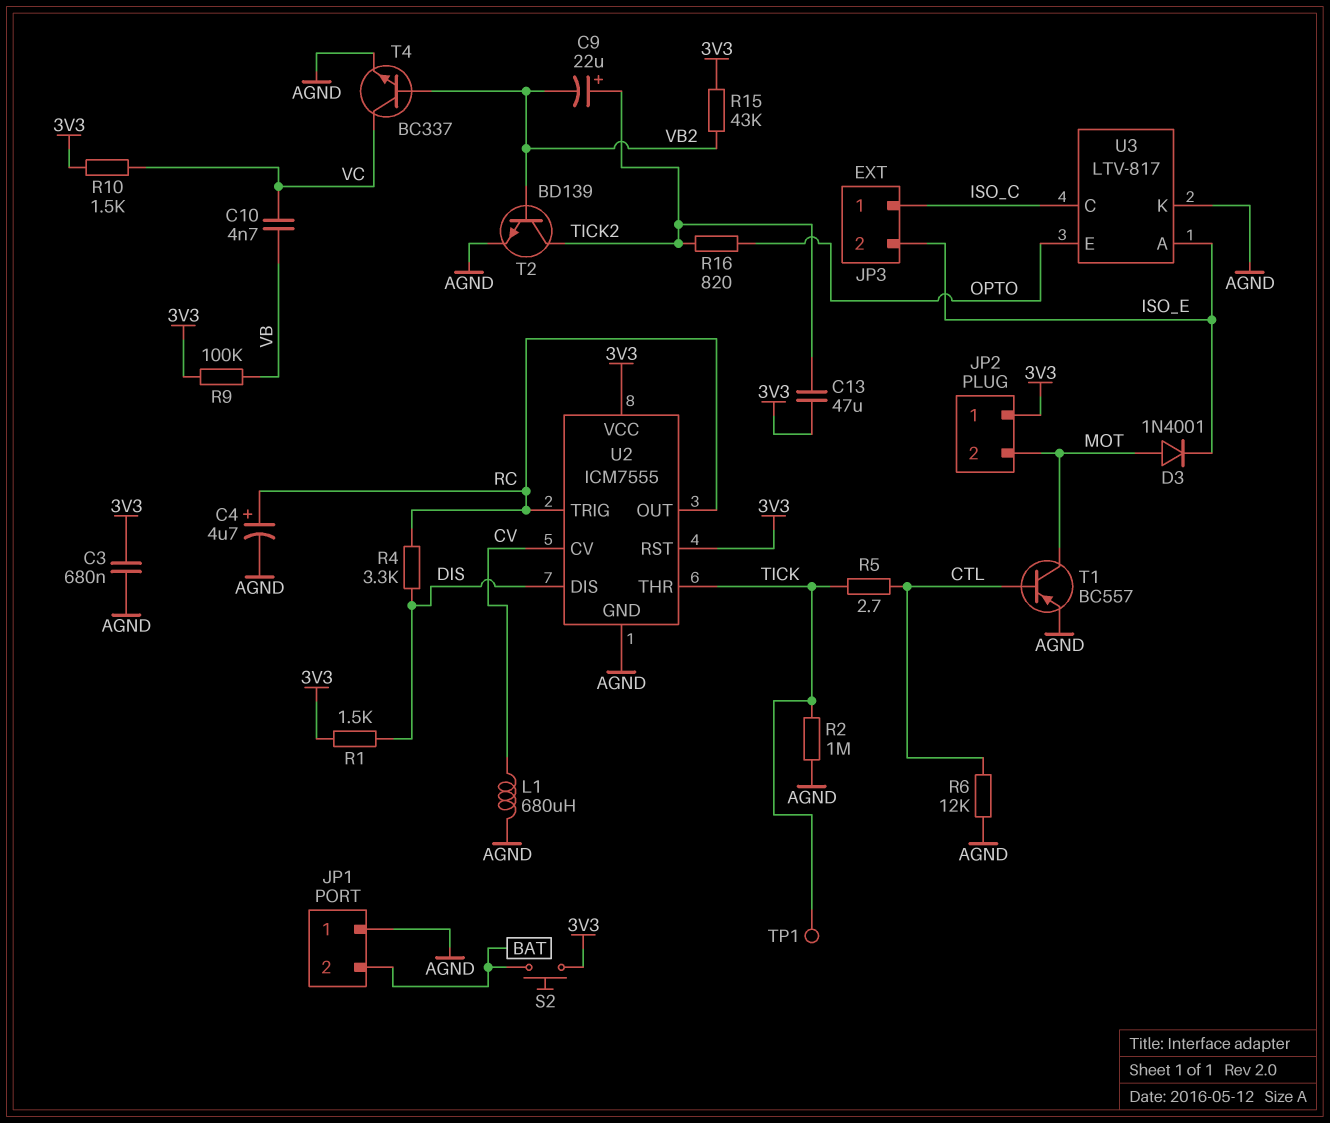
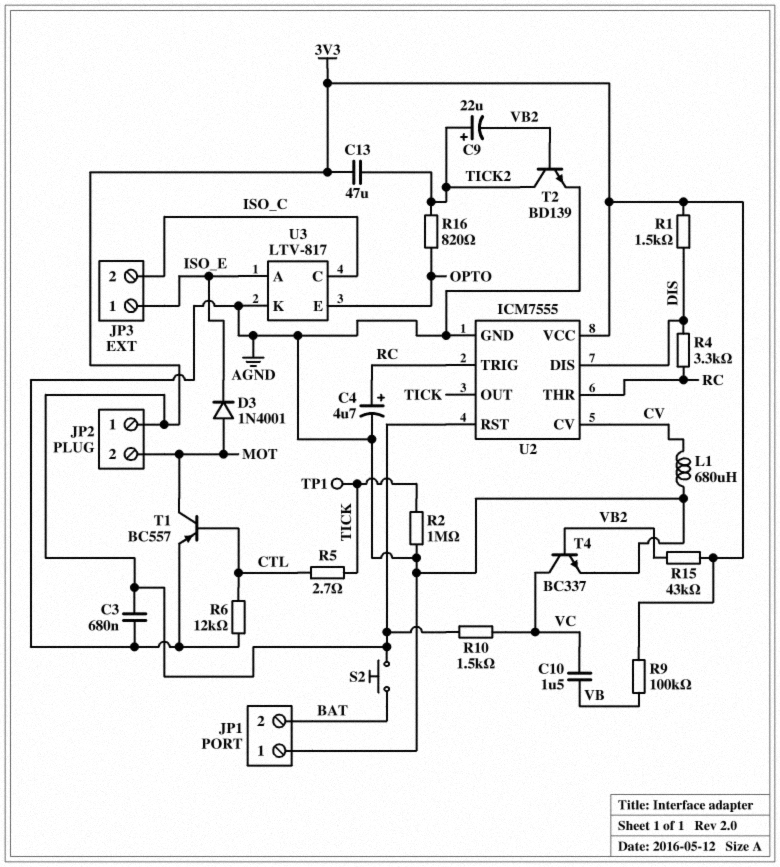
C10: 4.7nF (VB, VC) -> 1.5uF (VB, VC)
JP3 pin 1: ISO_C -> ISO_E
JP3 pin 2: ISO_E -> ISO_C
U2 pin OUT: RC -> TICK
U2 pin THR: TICK -> RC

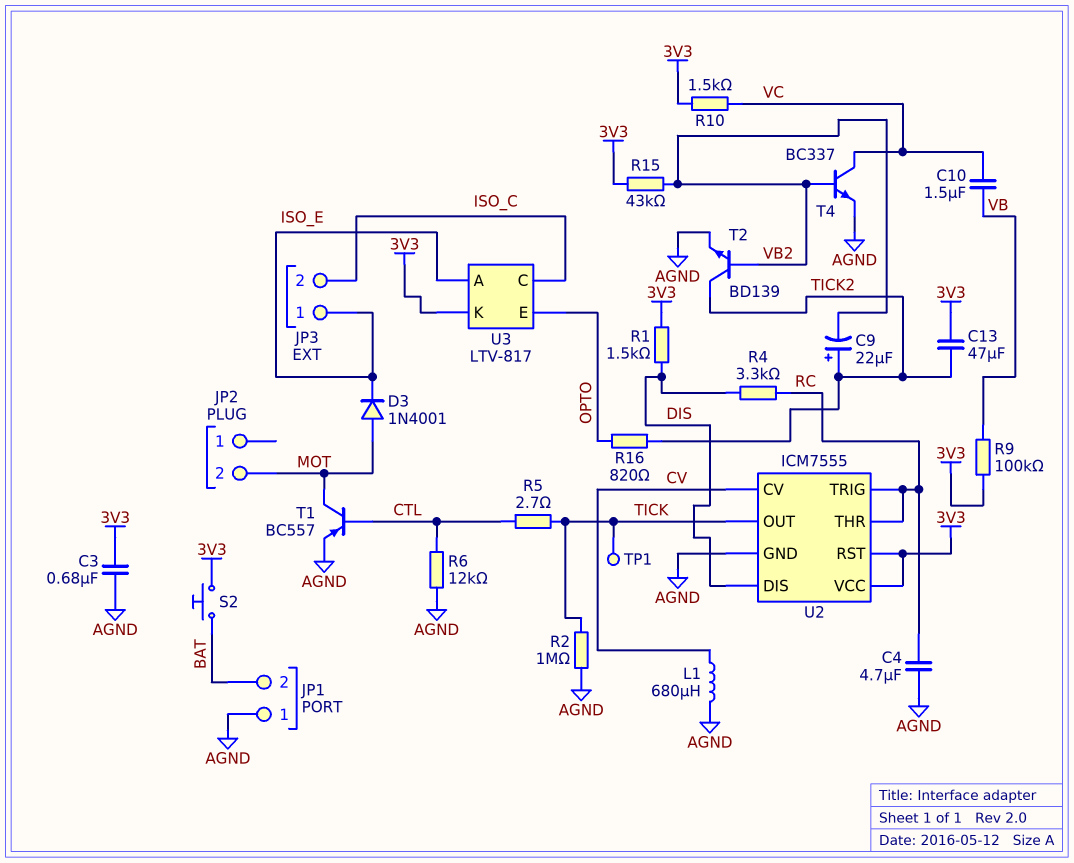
C4: 4.7uF (plus RC, minus AGND) -> 4.7uF (AGND, RC)
JP2 pin 1: 3V3 -> none
U3 pin K: AGND -> 3V3

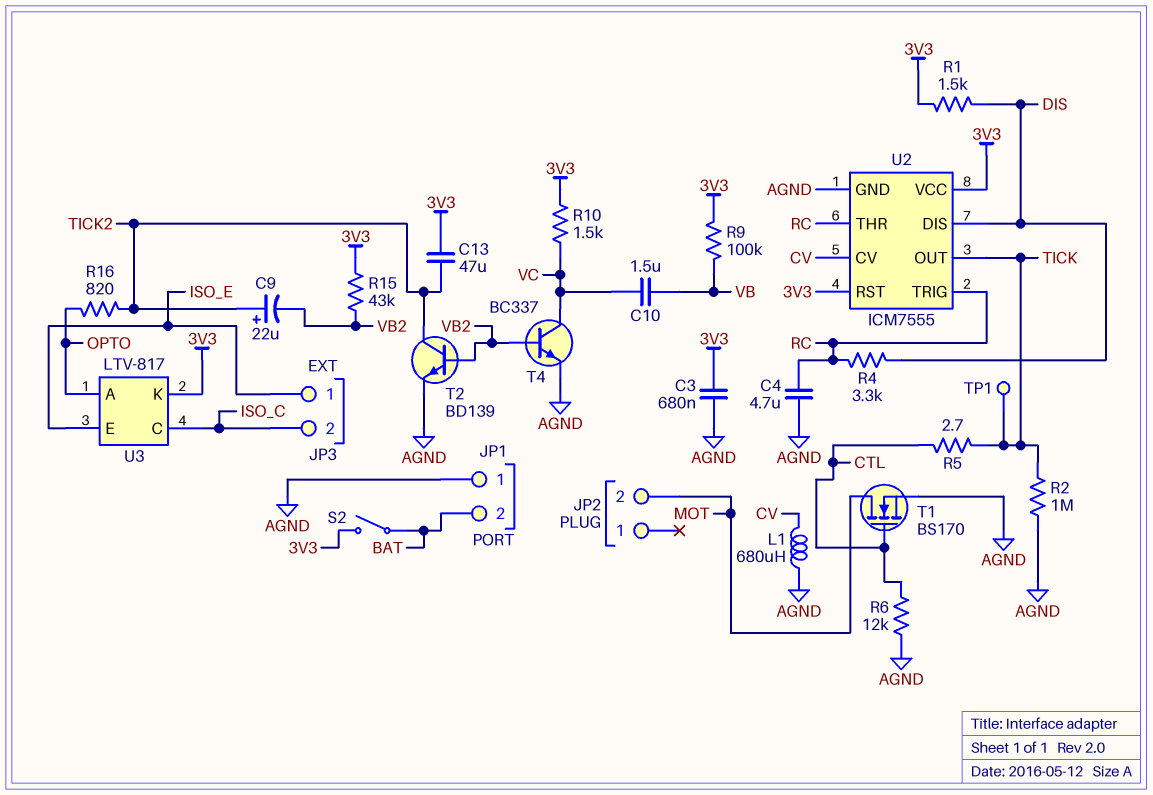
D3: diode 1N4001 (A MOT, K ISO_E) -> none
S2: button (3V3, BAT) -> switch (3V3, BAT)
T1: PNP BC557 (B CTL, C MOT, E AGND) -> NMOS BS170 (G CTL, D MOT, S AGND)
U3 pin A: ISO_E -> OPTO
U3 pin E: OPTO -> ISO_E

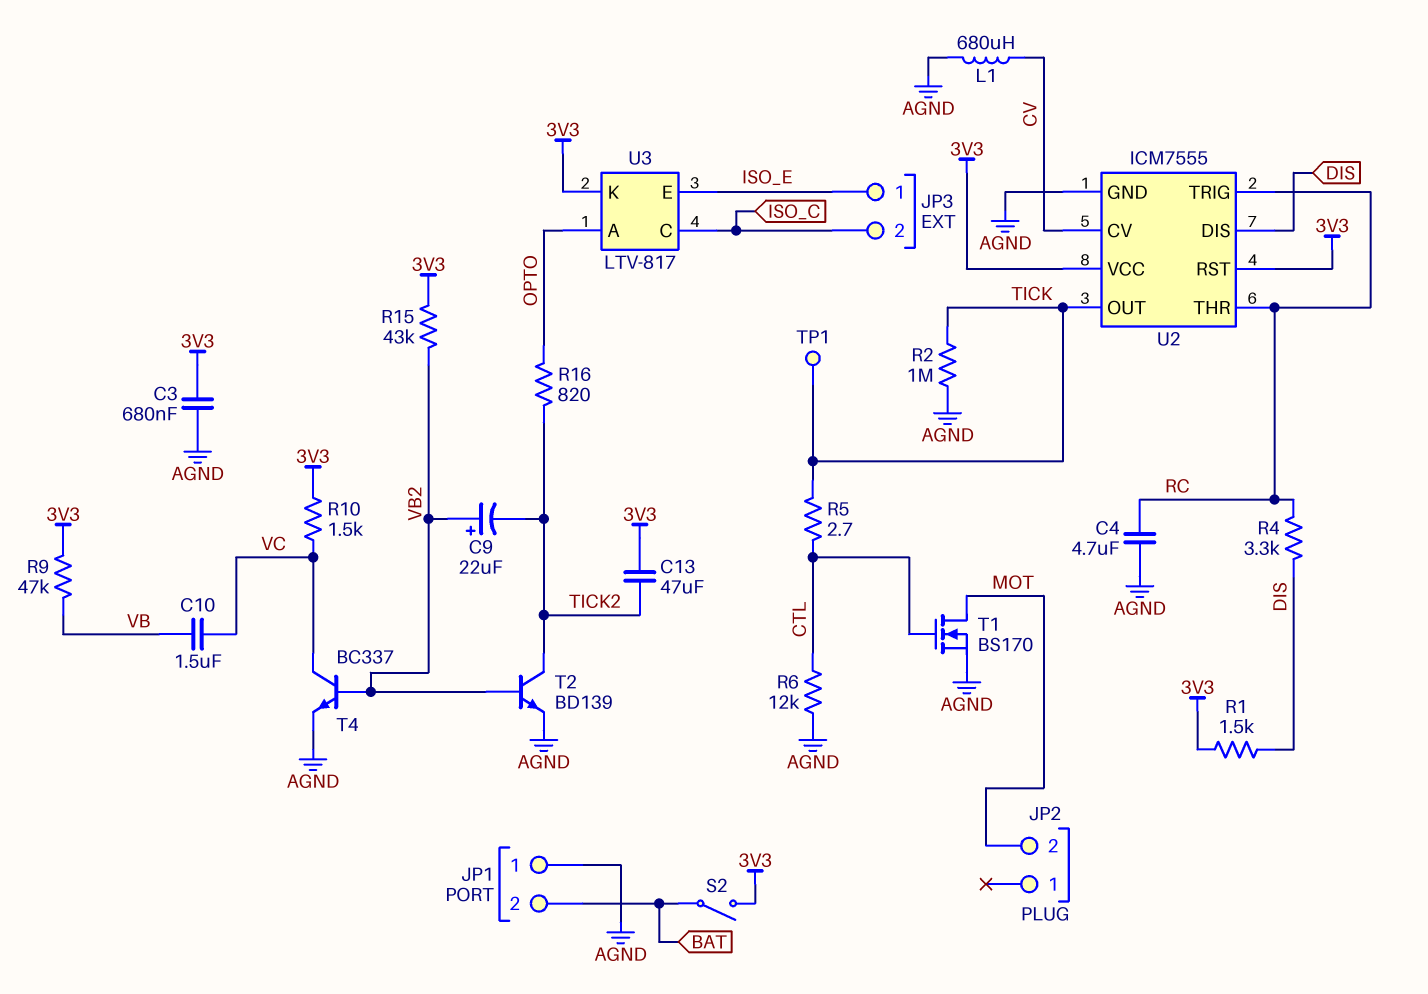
C9: 22uF (plus TICK2, minus VB2) -> 22uF (plus VB2, minus TICK2)
R9: 100k (3V3, VB) -> 47k (3V3, VB)

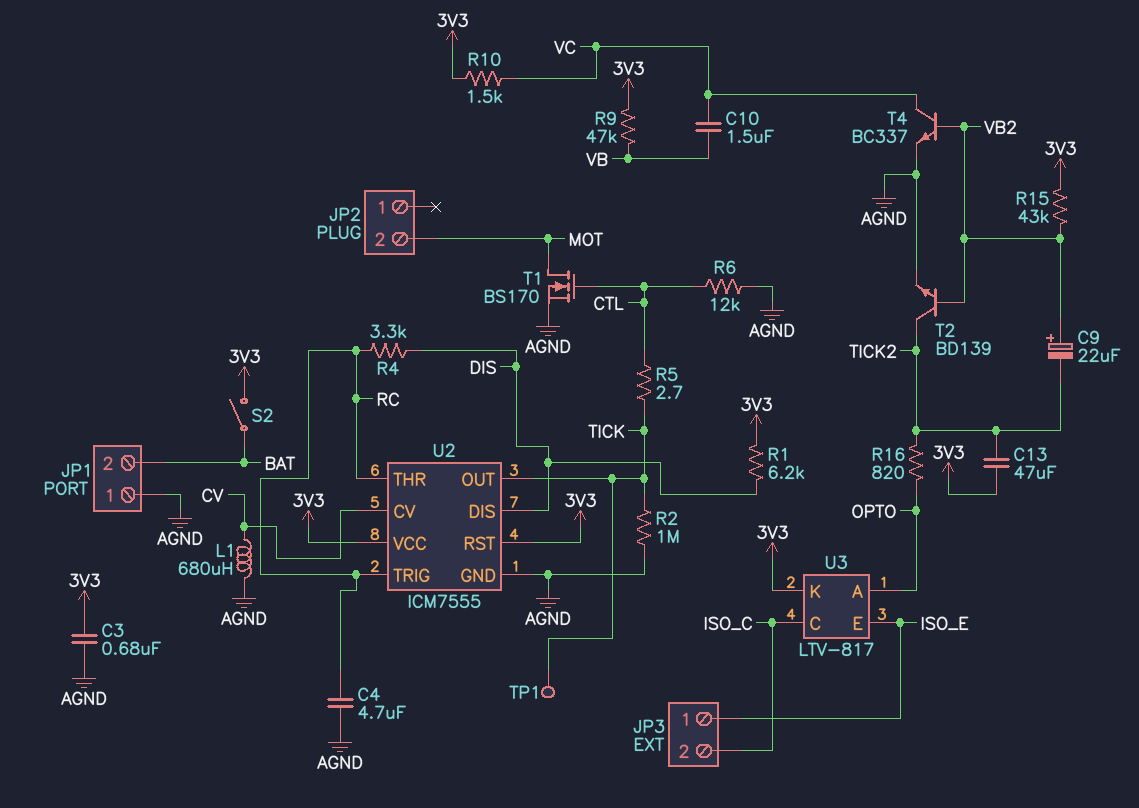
R1: 1.5k (3V3, DIS) -> 6.2k (3V3, DIS)

